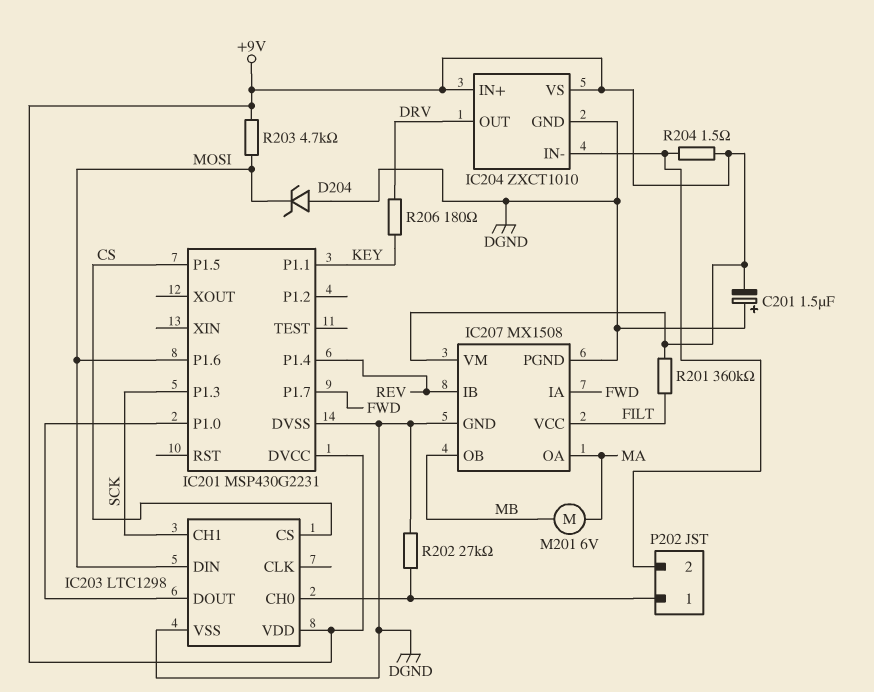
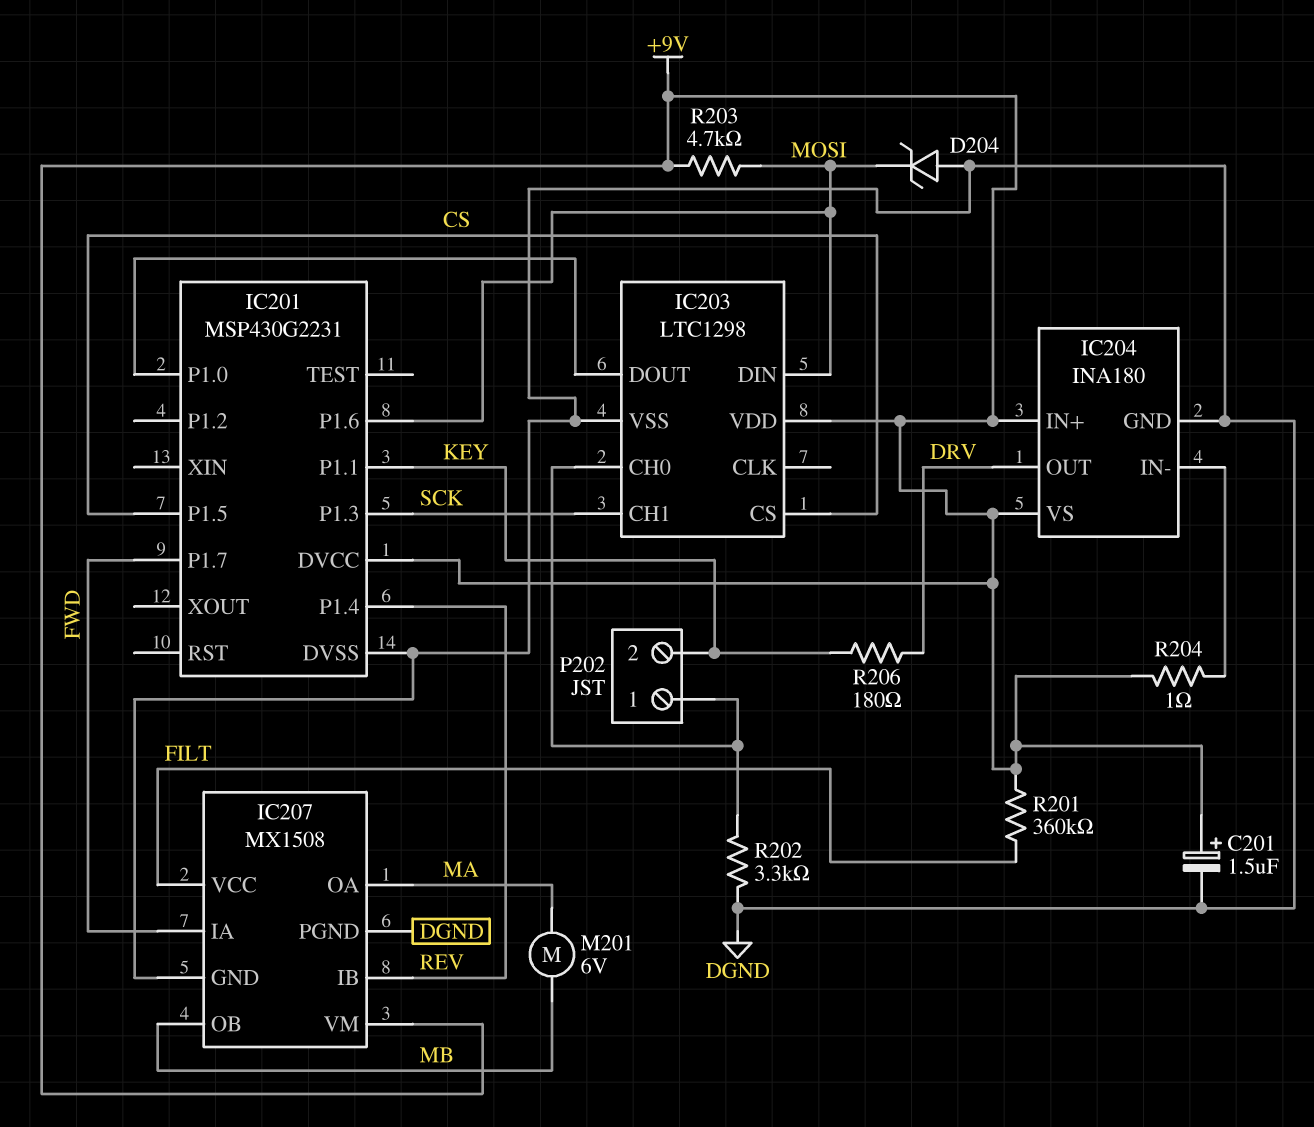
C201: 1.5uF (plus DGND, minus +9V) -> 1.5uF (plus +9V, minus DGND)
IC204: ZXCT1010 -> INA180
P202 pin 2: IC204/IN- -> KEY
R202: 27k (DGND, IC203/CH0) -> 3.3k (DGND, IC203/CH0)
R204: 1.5 (+9V, IC204/IN-) -> 1 (+9V, IC204/IN-)

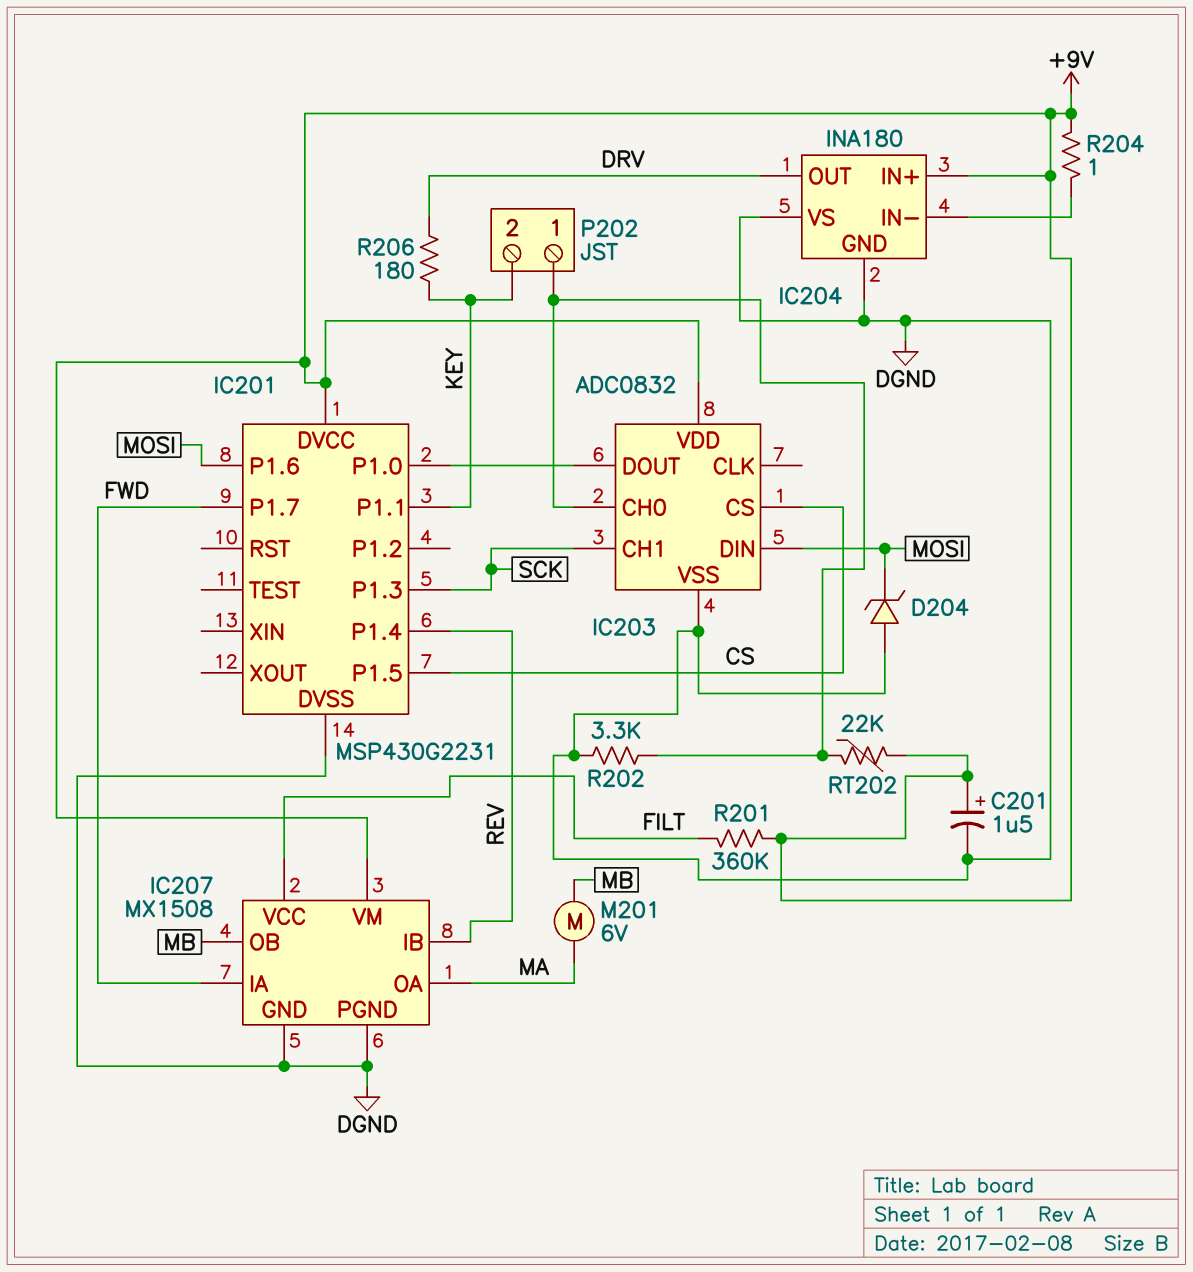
IC203: LTC1298 -> ADC0832
IC204 pin VS: +9V -> DGND
R203: 4.7k (+9V, MOSI) -> none
RT202: none -> 22k (+9V, IC203/CH0)

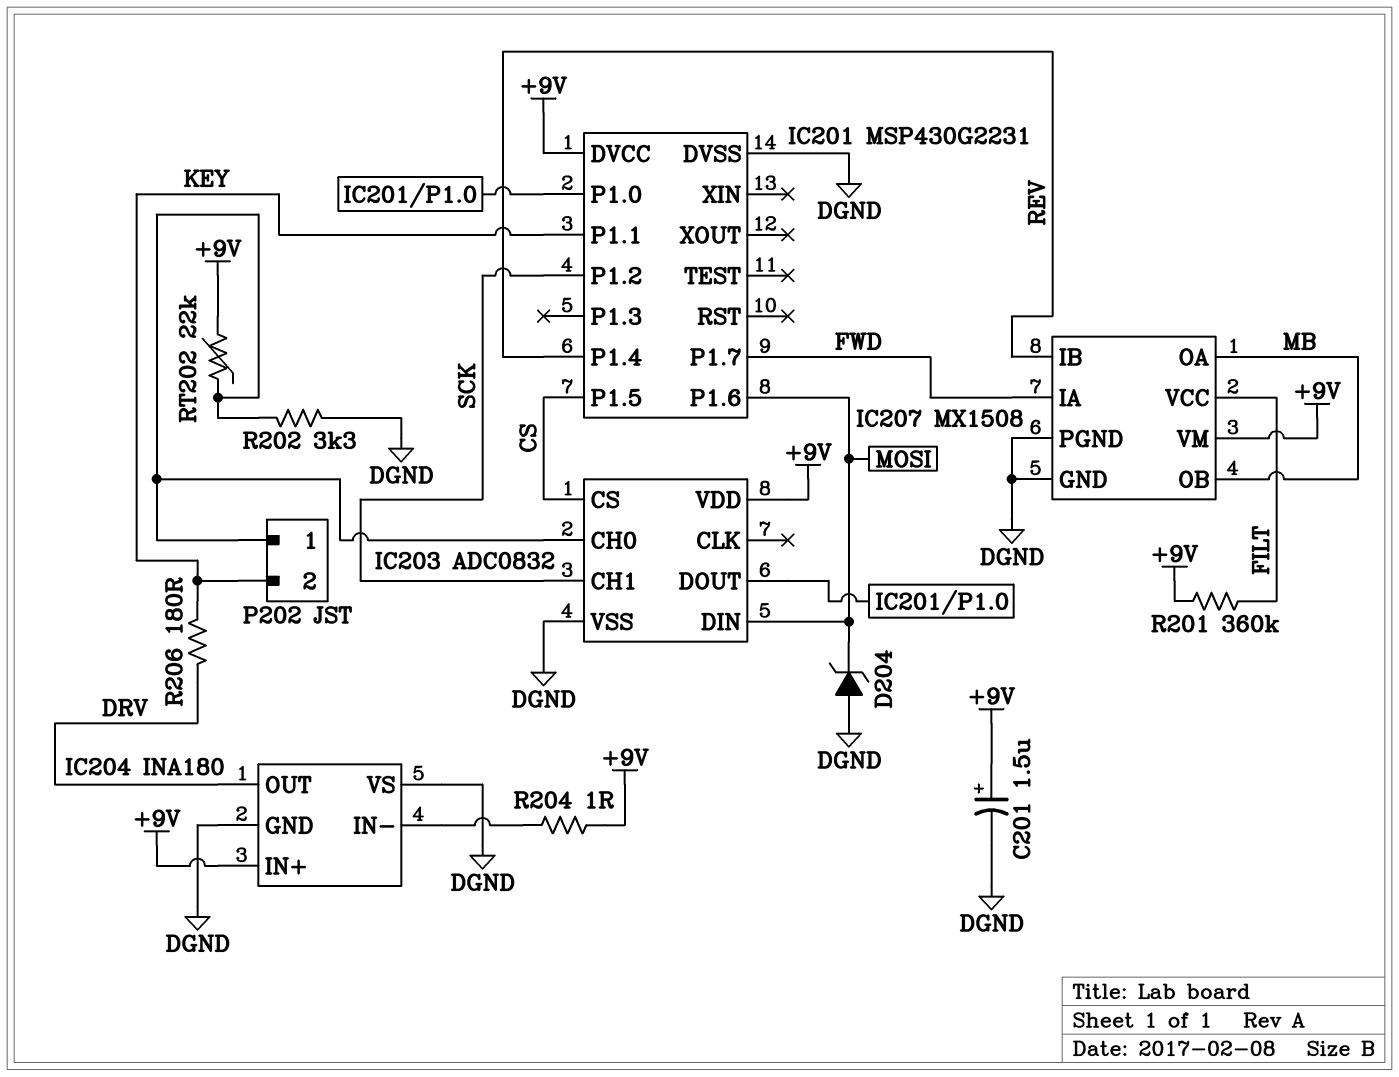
IC201 pin P1.2: none -> SCK
IC201 pin P1.3: SCK -> none
IC207 pin OA: MA -> MB
M201: motor 6V (MA, MB) -> none

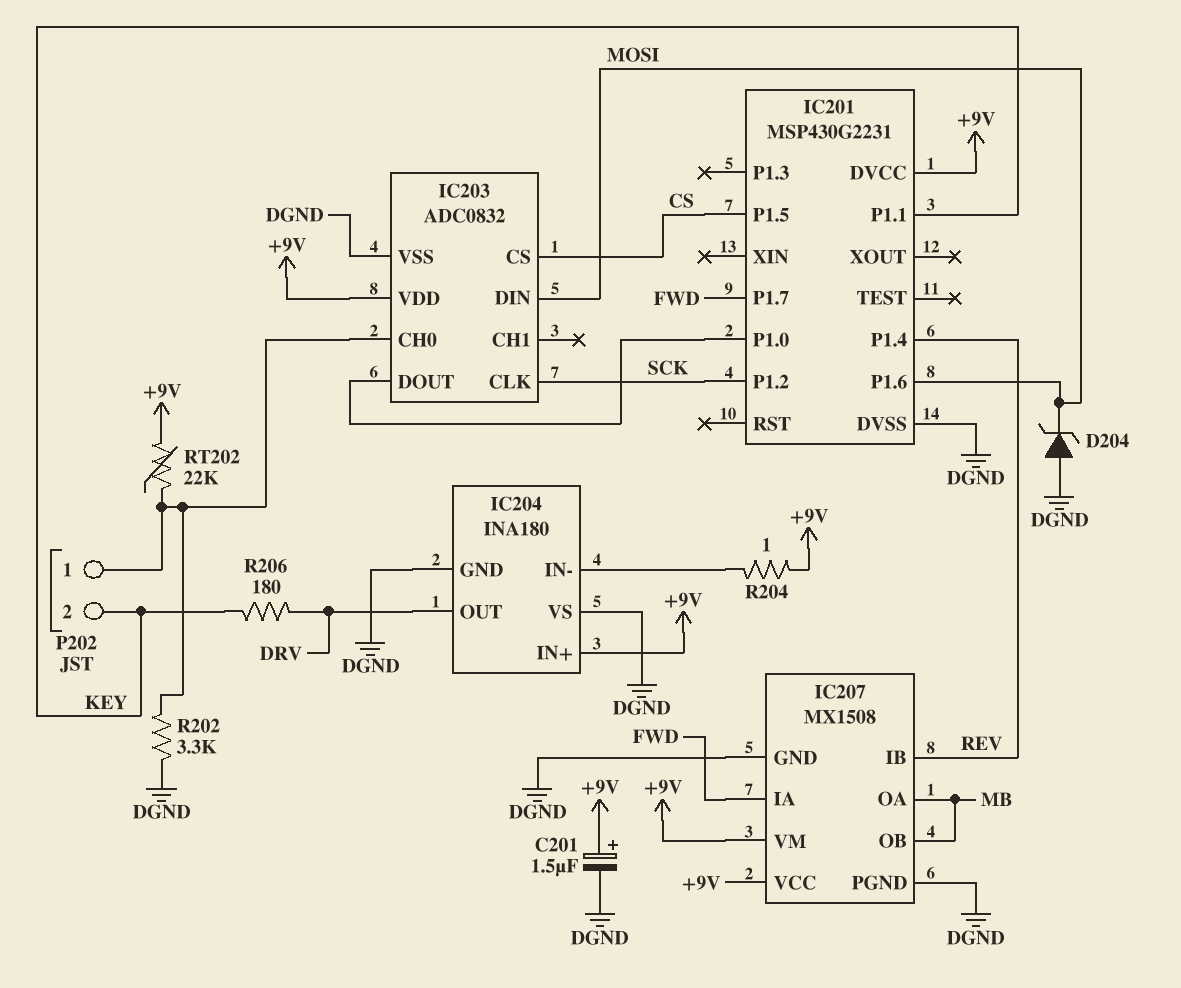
IC203 pin CH1: SCK -> none
IC203 pin CLK: none -> SCK
IC207 pin VCC: FILT -> +9V
R201: 360k (+9V, FILT) -> none

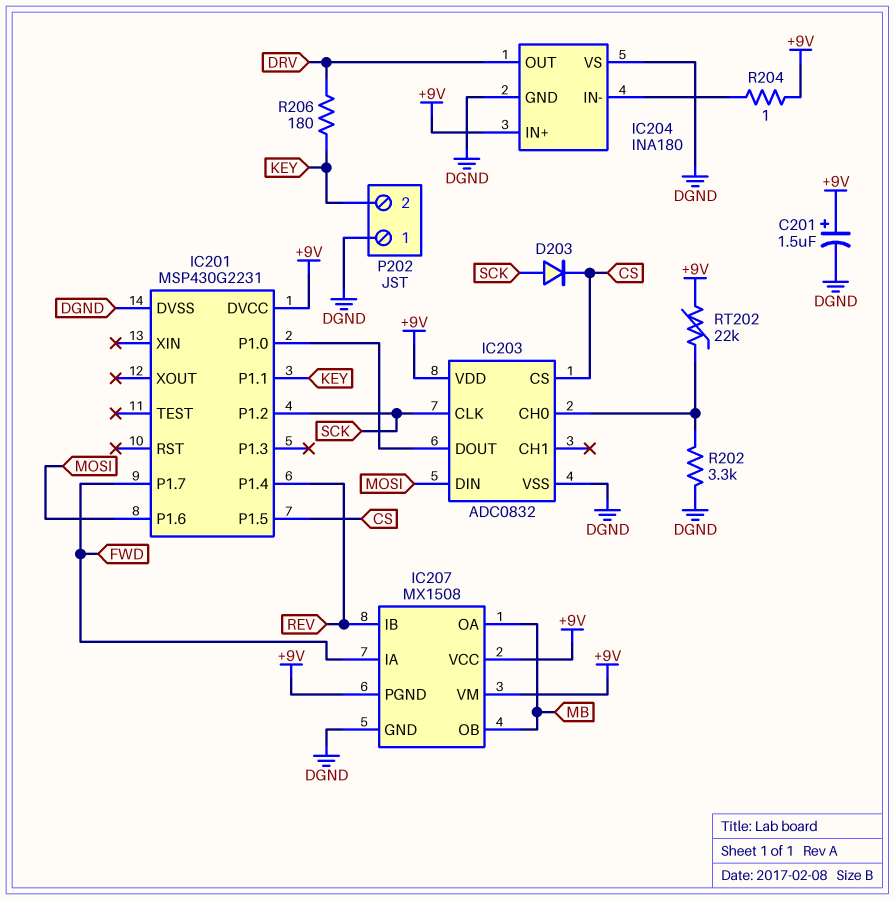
D203: none -> diode (A SCK, K CS)
D204: zener (A DGND, K MOSI) -> none
IC207 pin PGND: DGND -> +9V
P202 pin 1: IC203/CH0 -> DGND

